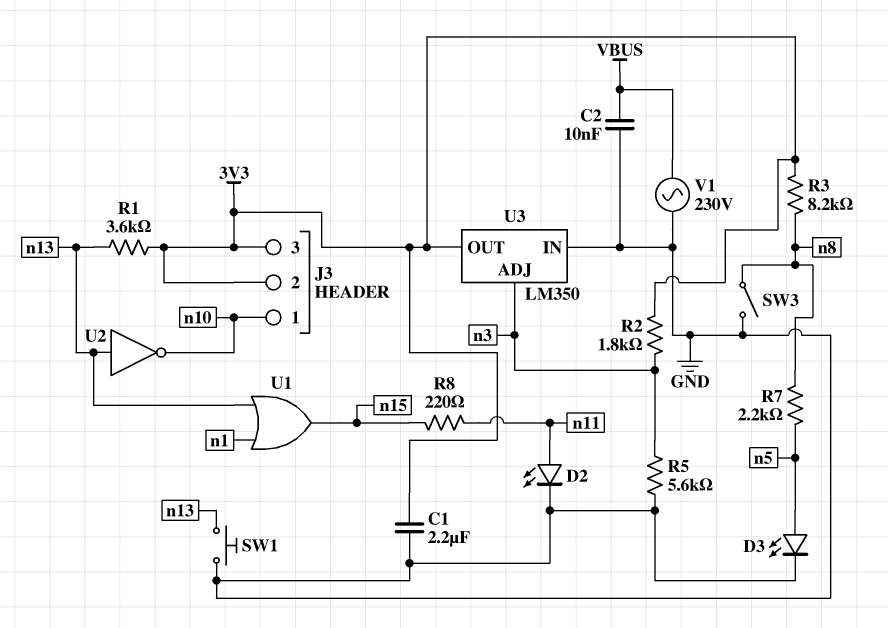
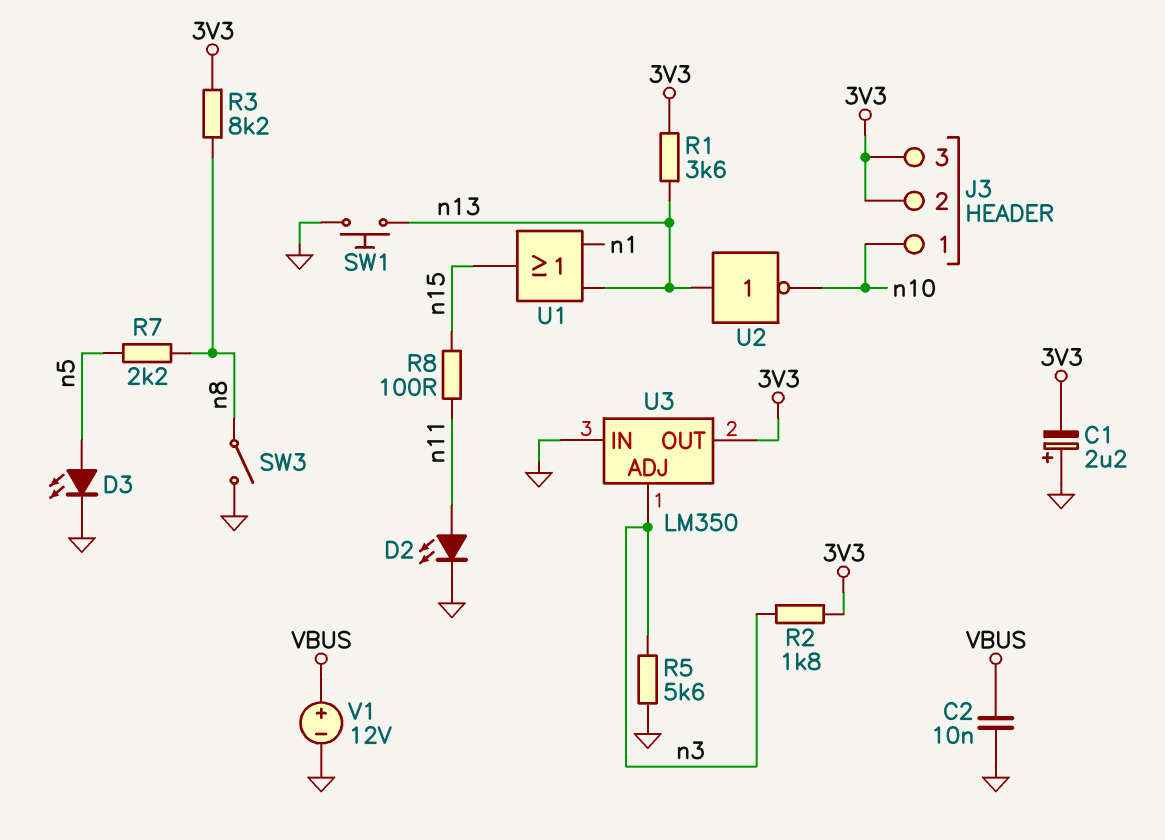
C1: 2.2uF (3V3, GND) -> 2.2uF (plus GND, minus 3V3)
R8: 220 (n11, n15) -> 100 (n11, n15)
V1: AC 230V (GND, VBUS) -> 12V (plus VBUS, minus GND)

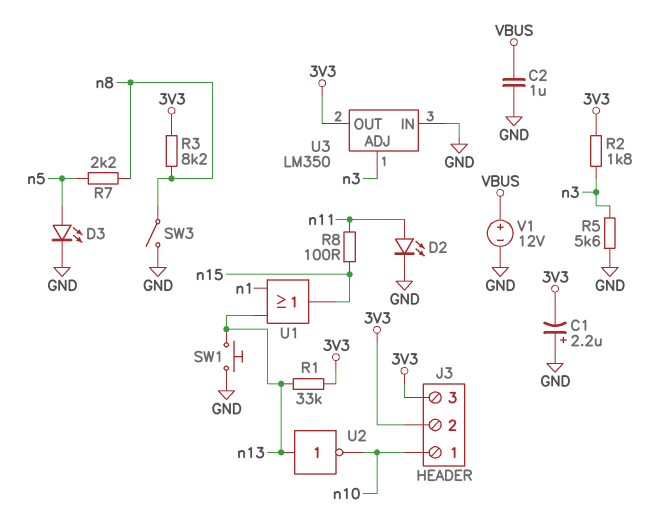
C2: 10nF (GND, VBUS) -> 1uF (GND, VBUS)
R1: 3.6k (3V3, n13) -> 33k (3V3, n13)

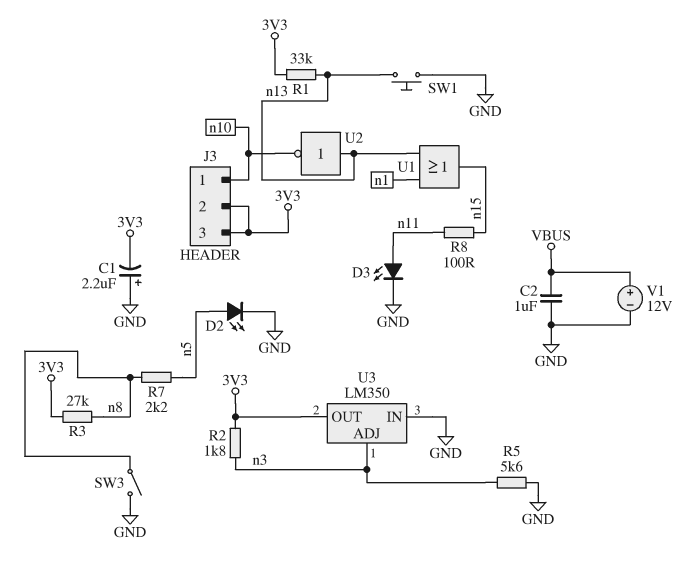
D2: LED (A n11, K GND) -> LED (A n5, K GND)
D3: LED (A n5, K GND) -> LED (A n11, K GND)
R3: 8.2k (3V3, n8) -> 27k (3V3, n8)

